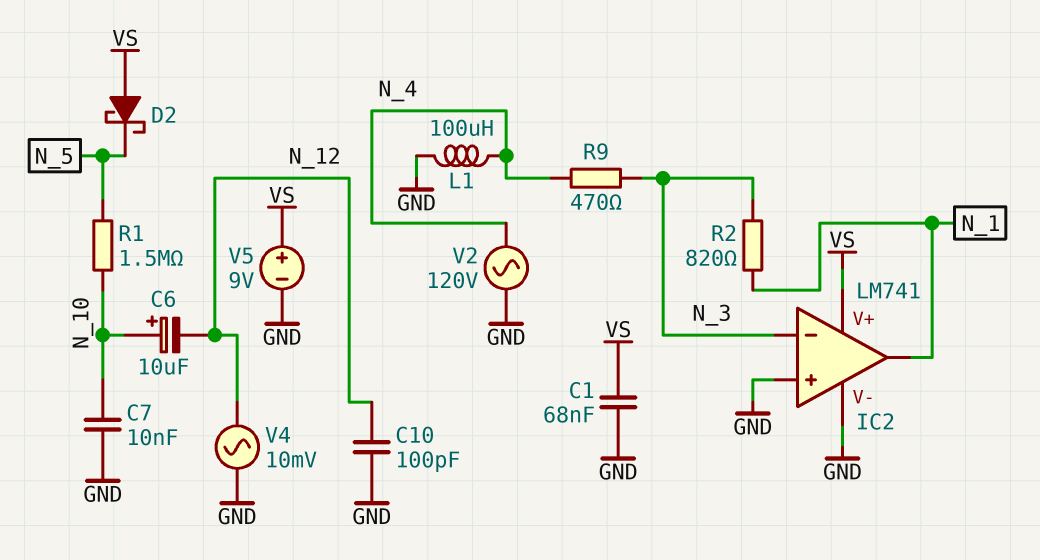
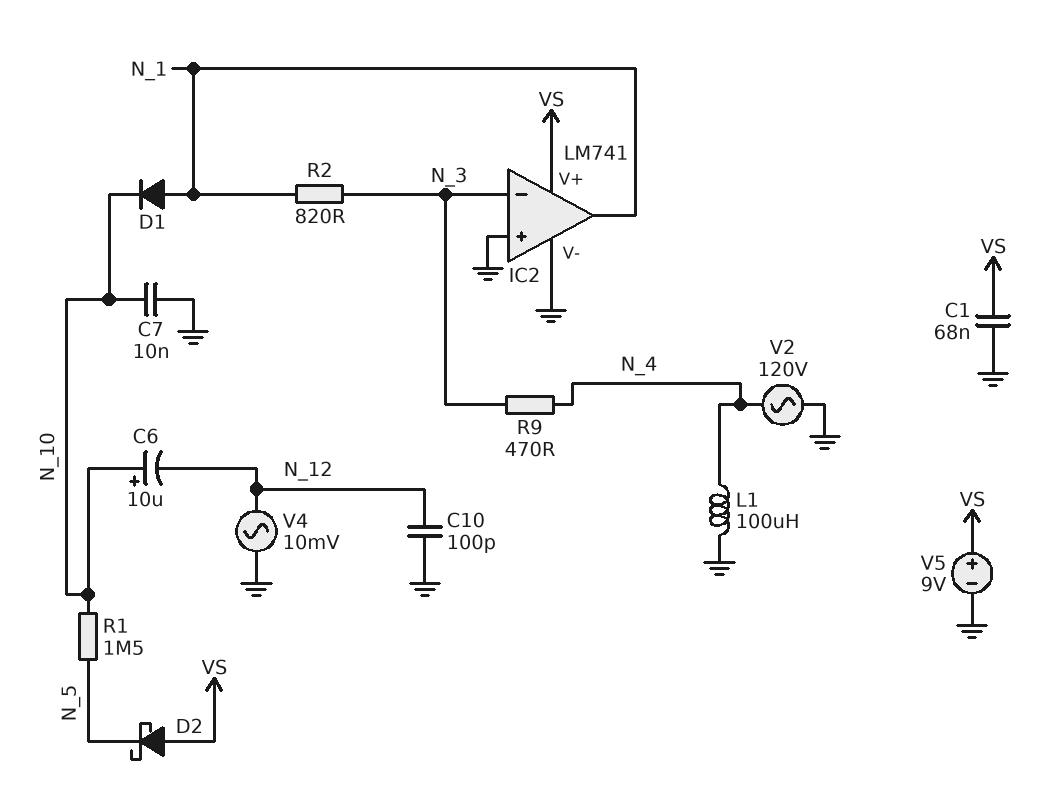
D1: none -> diode (A N_1, K N_10)

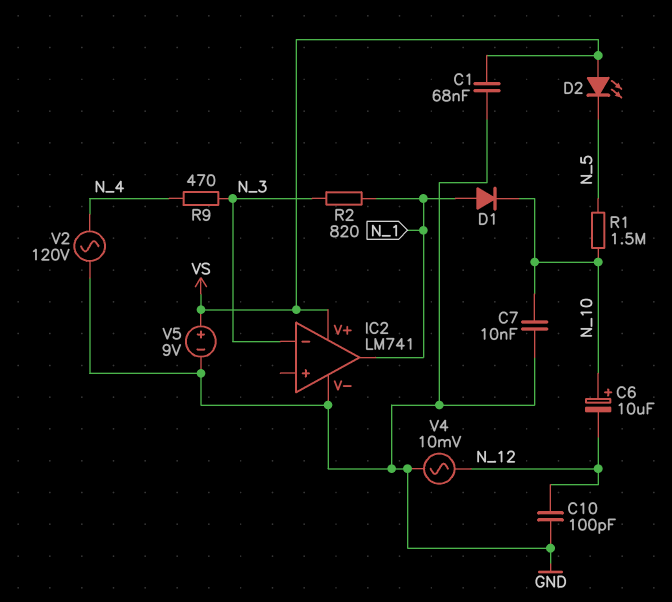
D2: schottky (A VS, K N_5) -> LED (A VS, K N_5)
IC2 pin in+: GND -> none
L1: 100uH (GND, N_4) -> none

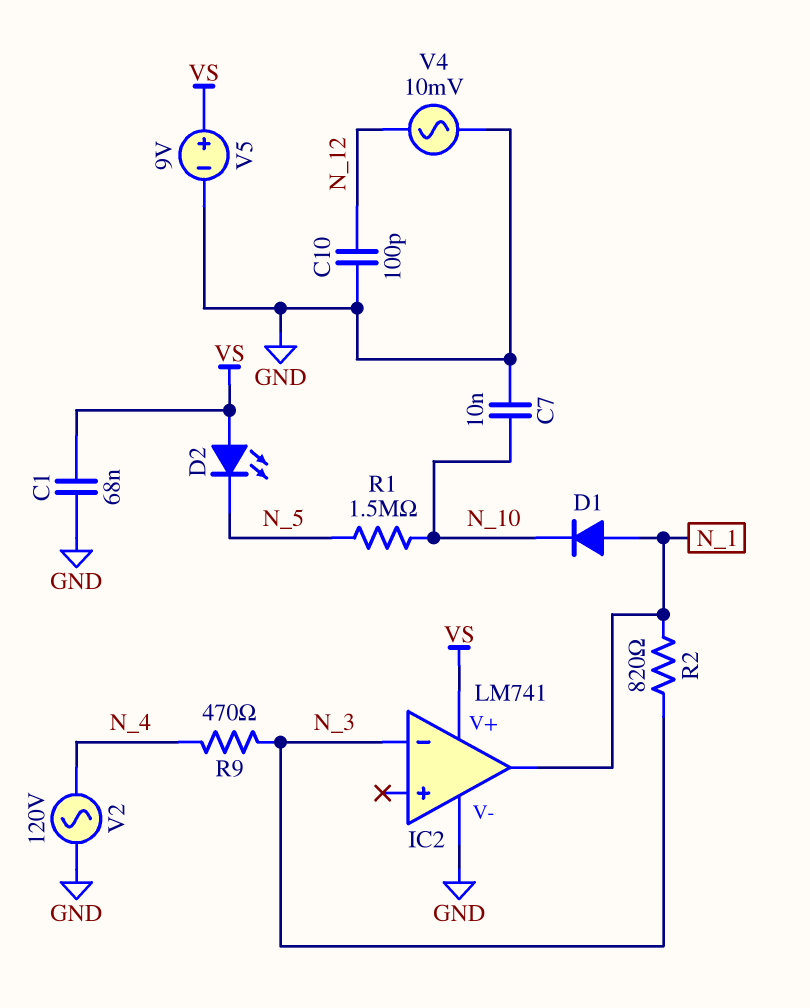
C6: 10uF (plus N_10, minus N_12) -> none

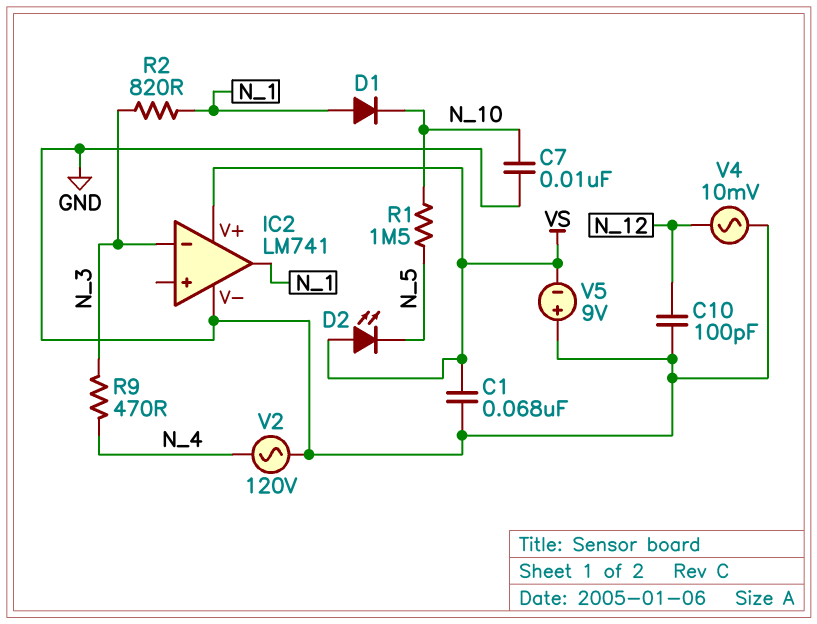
V5: 9V (plus VS, minus GND) -> 9V (plus GND, minus VS)

